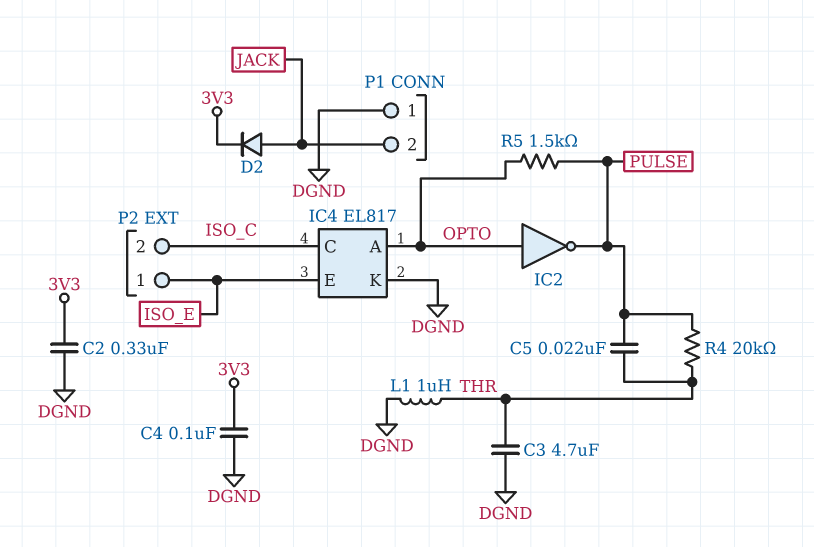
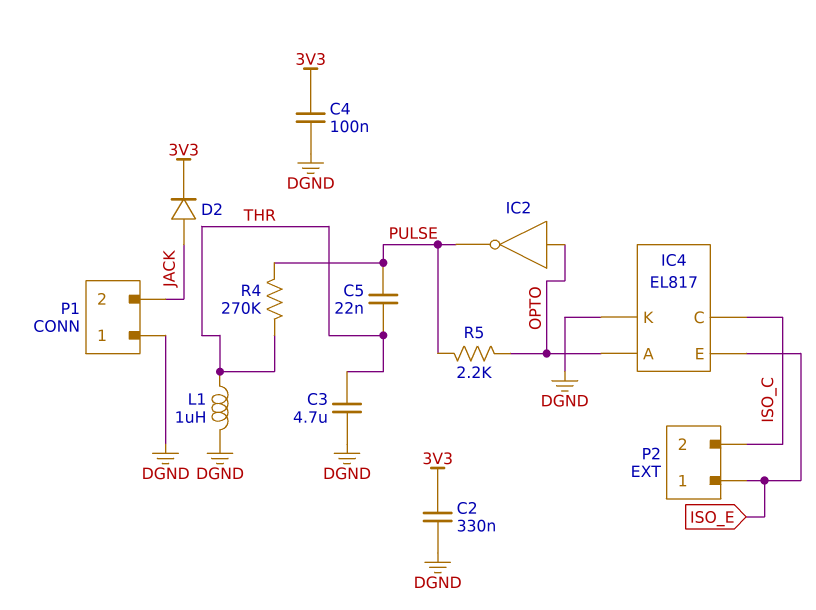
R4: 20k (PULSE, THR) -> 270k (PULSE, THR)
R5: 1.5k (OPTO, PULSE) -> 2.2k (OPTO, PULSE)

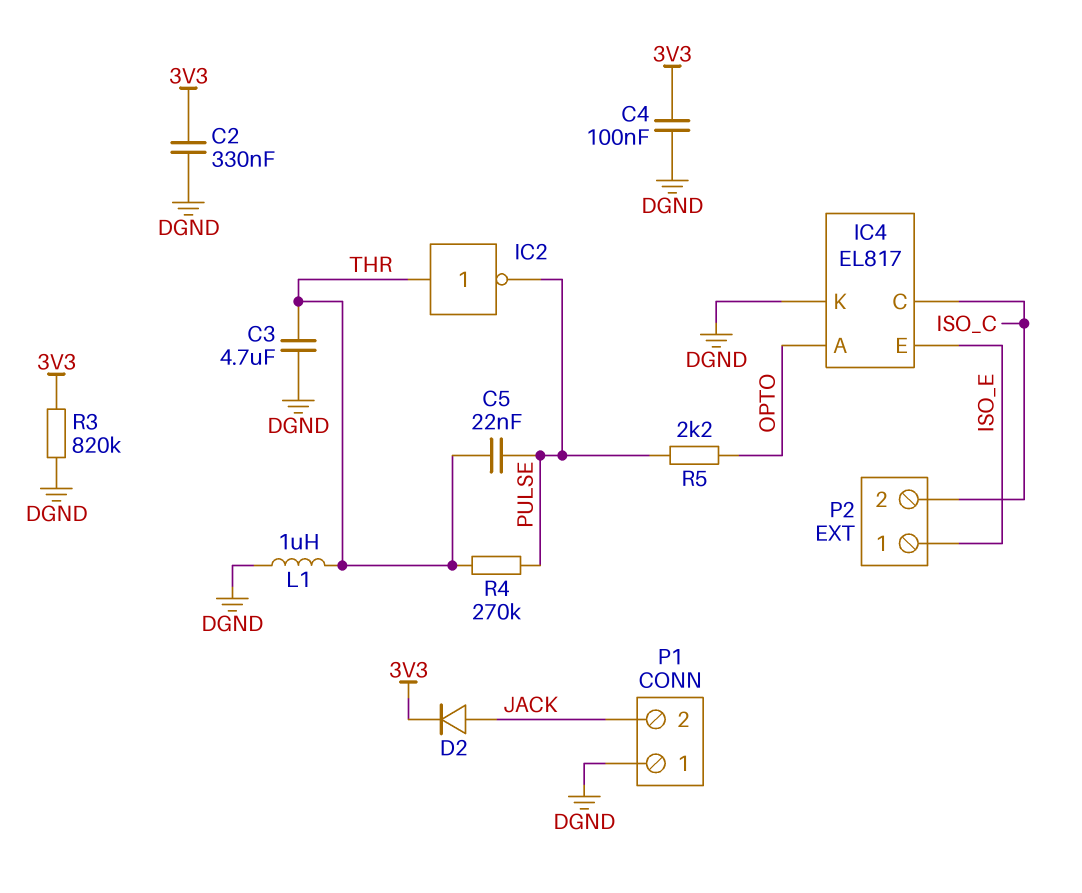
IC2: NOT (in OPTO, out PULSE) -> NOT (in THR, out PULSE)
R3: none -> 820k (3V3, DGND)

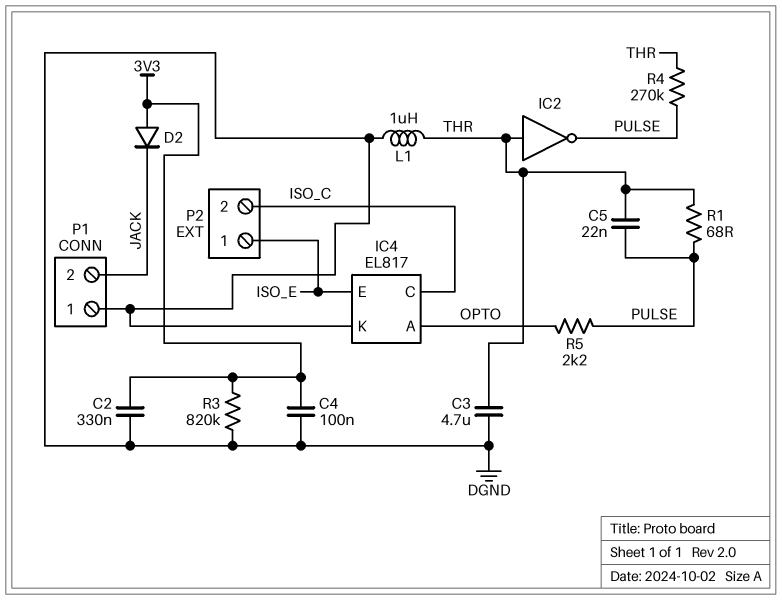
D2: diode (A JACK, K 3V3) -> diode (A 3V3, K JACK)
R1: none -> 68 (PULSE, THR)

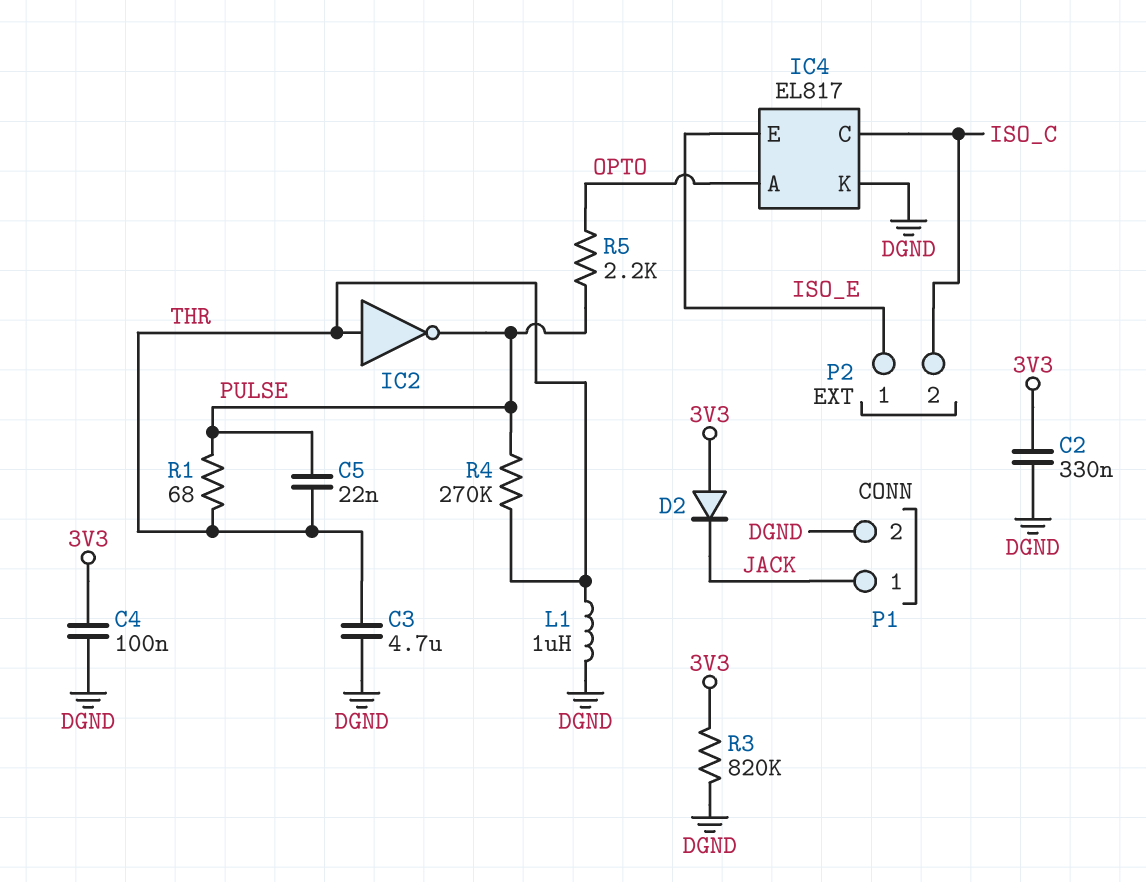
P1 pin 1: DGND -> JACK
P1 pin 2: JACK -> DGND

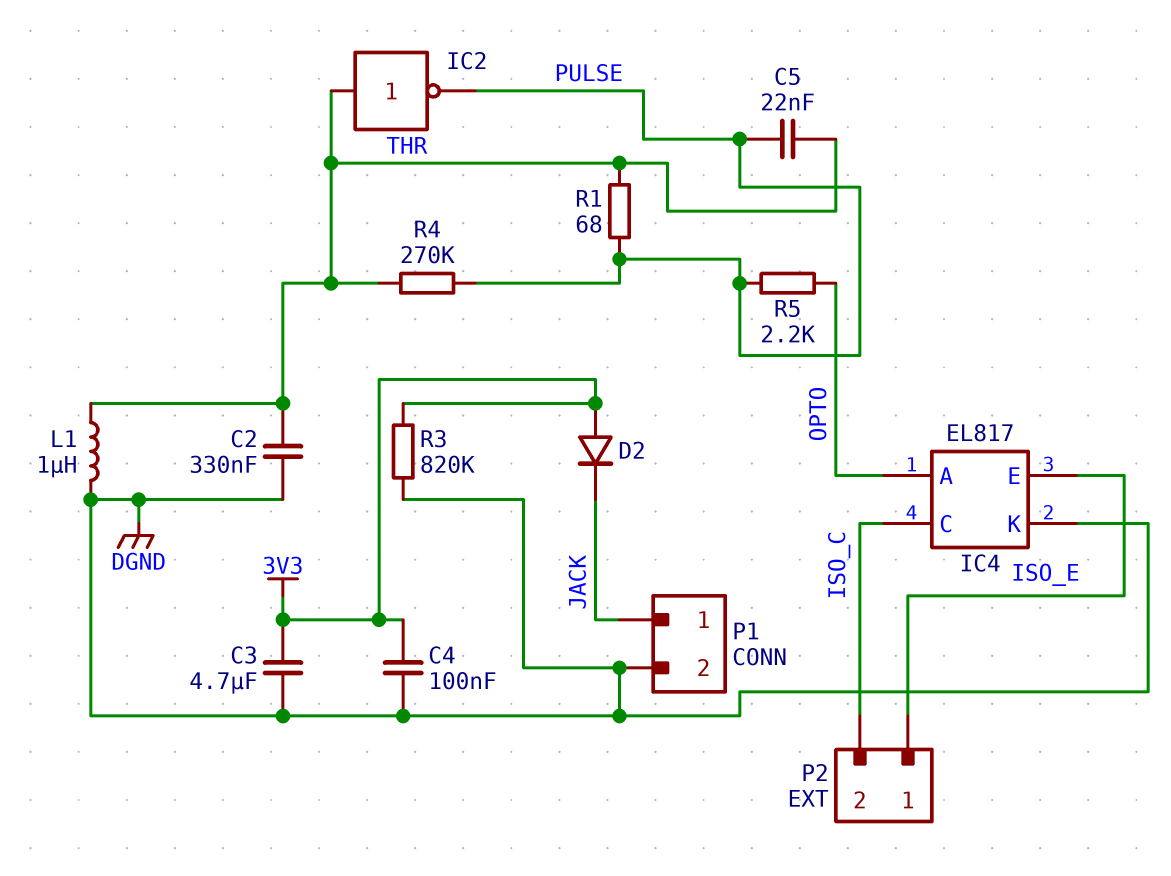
C2: 330nF (3V3, DGND) -> 330nF (DGND, THR)
C3: 4.7uF (DGND, THR) -> 4.7uF (3V3, DGND)

